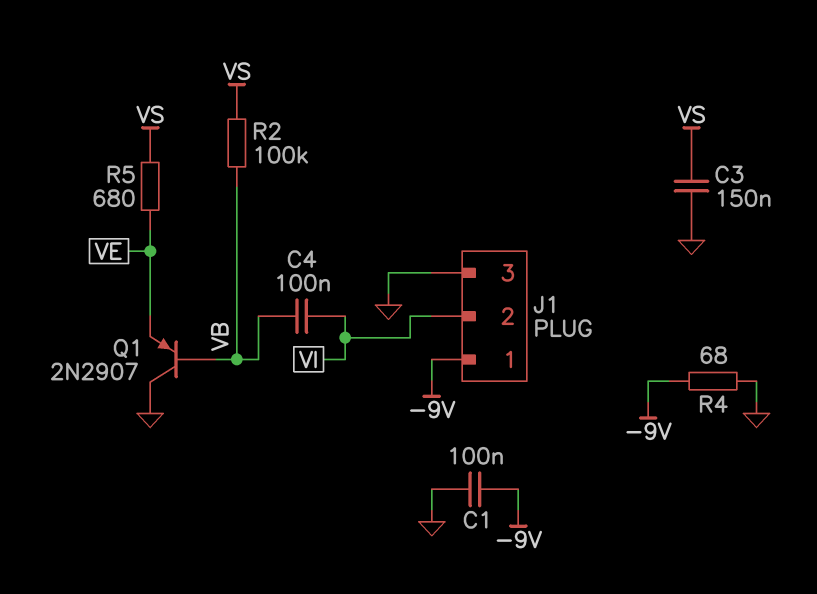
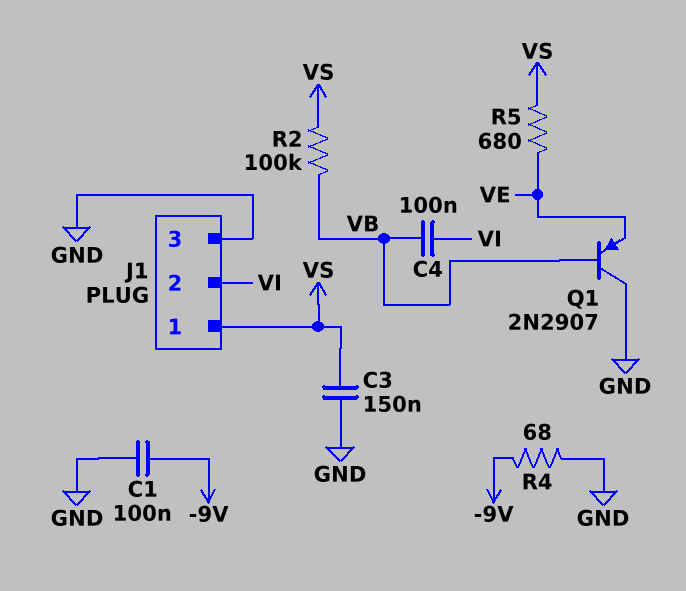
J1 pin 1: -9V -> VS

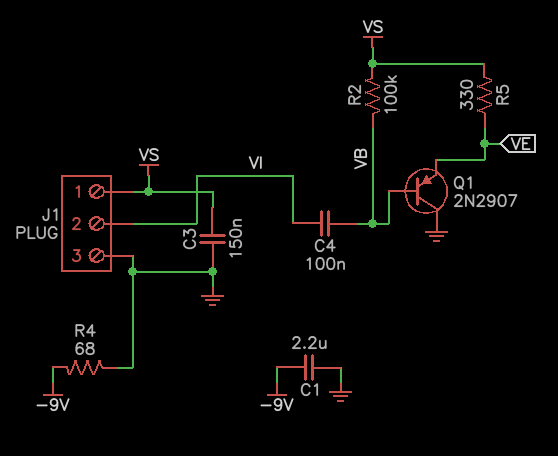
C1: 100nF (-9V, GND) -> 2.2uF (-9V, GND)
R5: 680 (VE, VS) -> 330 (VE, VS)

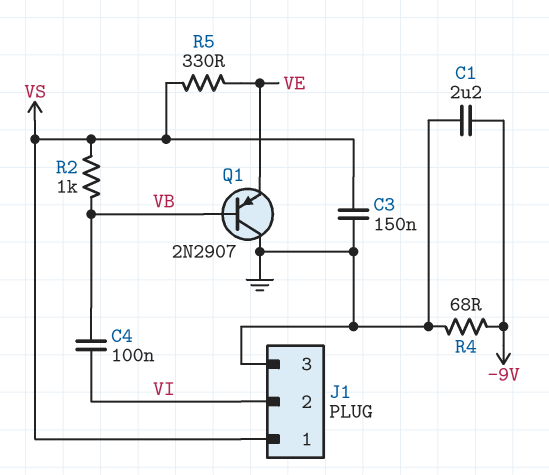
R2: 100k (VB, VS) -> 1k (VB, VS)

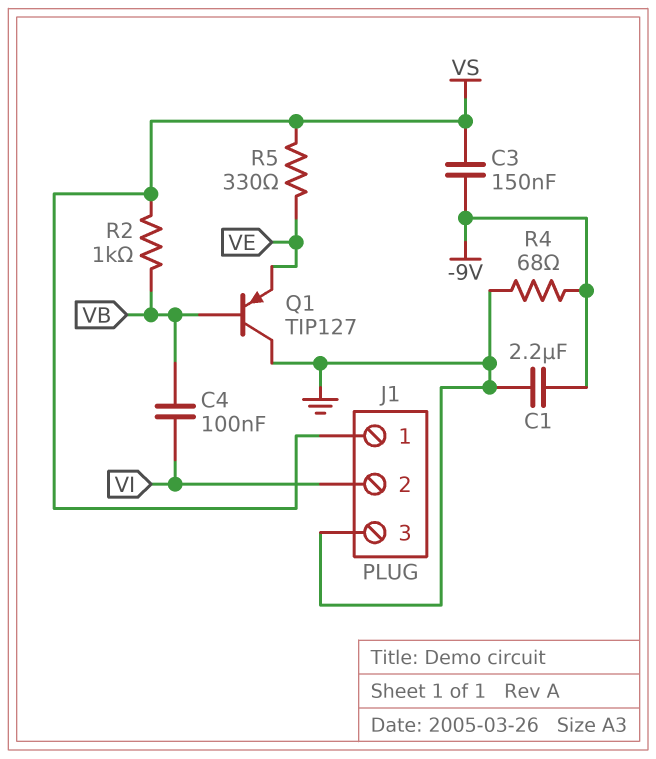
C3: 150nF (GND, VS) -> 150nF (-9V, VS)
Q1: PNP 2N2907 (B VB, C GND, E VE) -> PNP TIP127 (B VB, C GND, E VE)

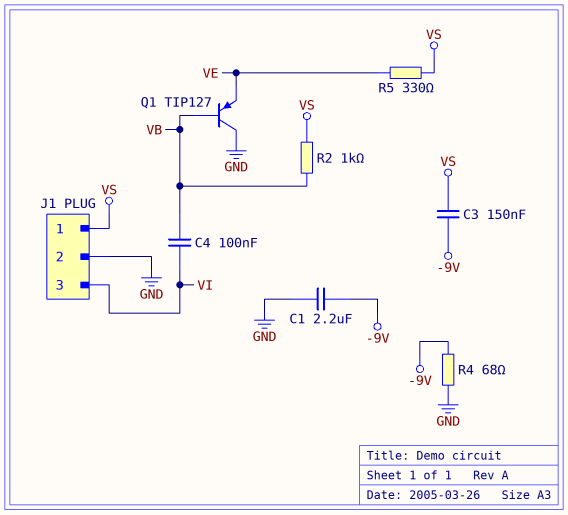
J1 pin 2: VI -> GND
J1 pin 3: GND -> VI

